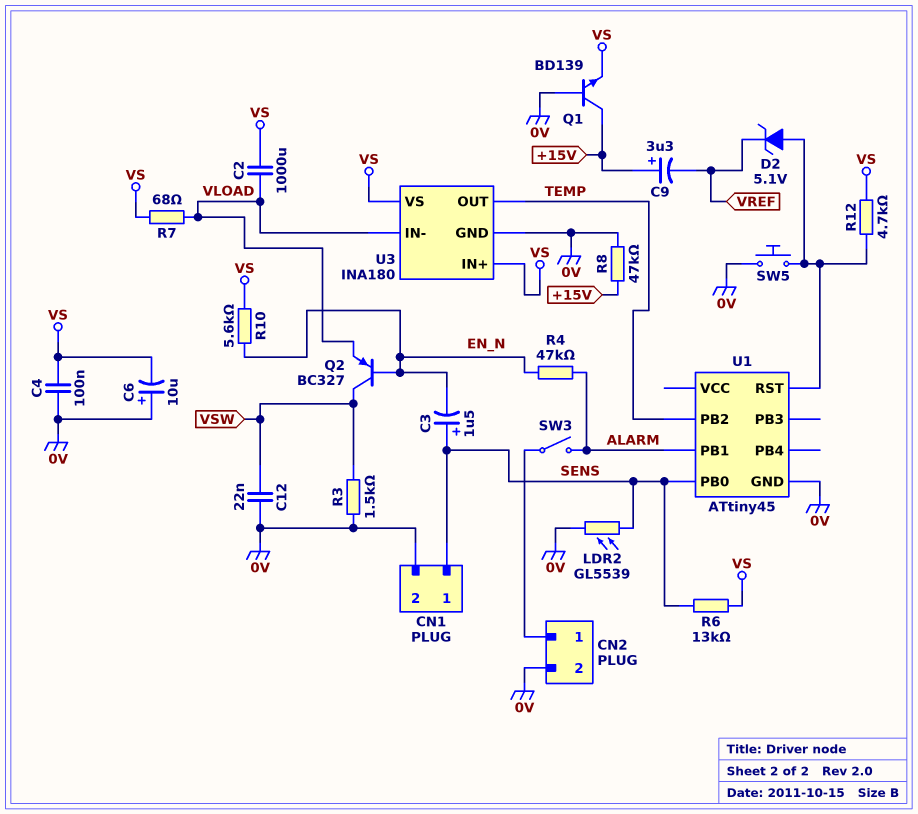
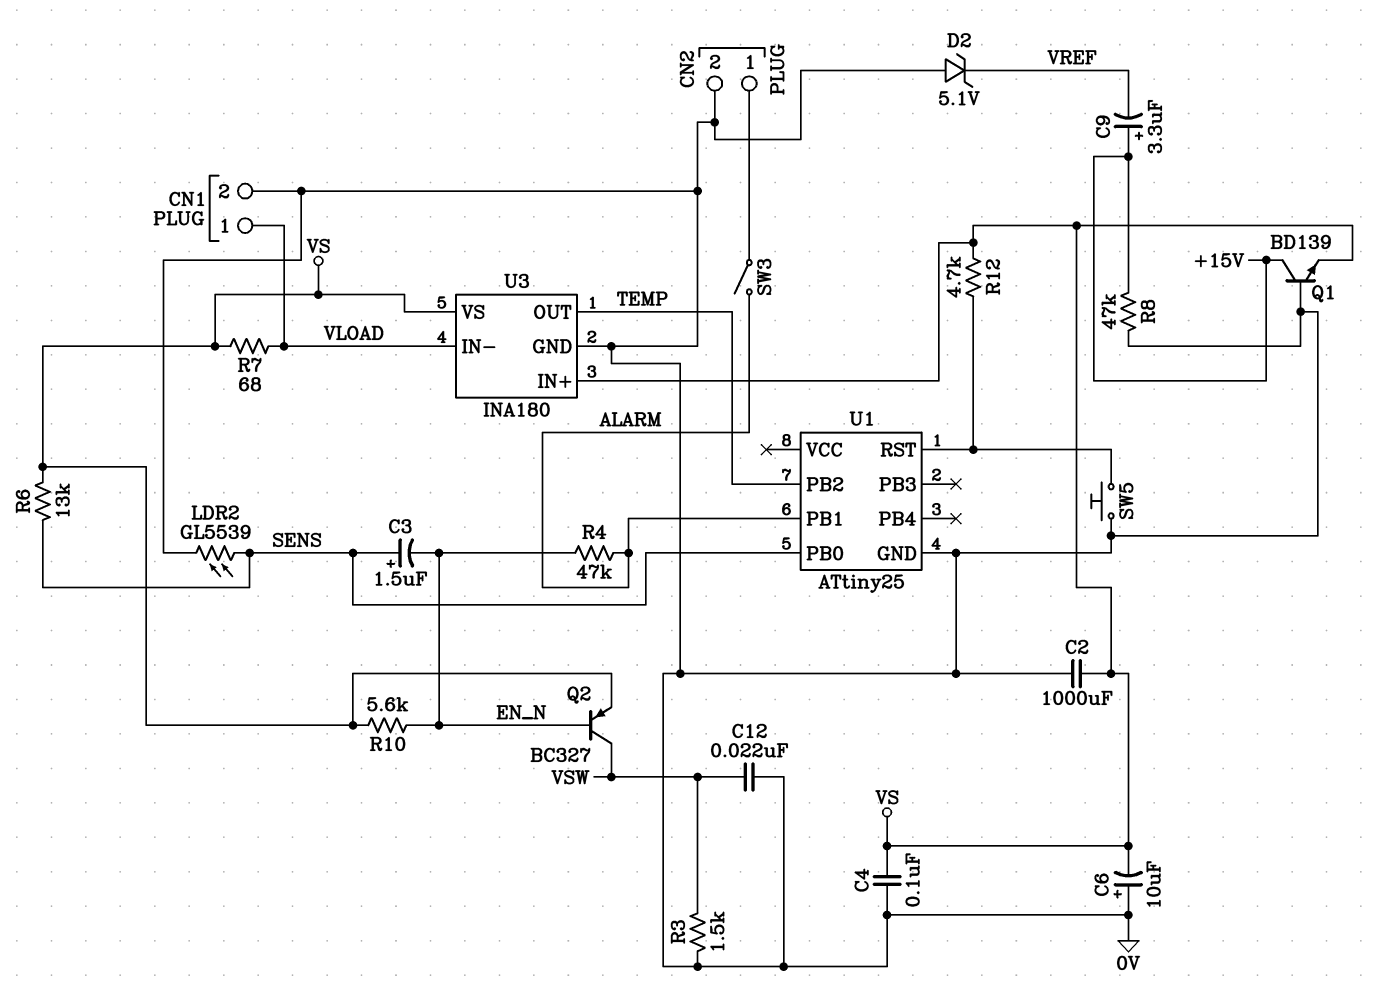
C2: 1000uF (VLOAD, VS) -> 1000uF (0V, VS)
CN1 pin 1: SENS -> VLOAD
D2: zener 5.1V (A U1/RST, K VREF) -> zener 5.1V (A 0V, K VREF)
Q2: PNP BC327 (B EN_N, C VSW, E VLOAD) -> PNP BC327 (B EN_N, C VSW, E VS)
U1: ATtiny45 -> ATtiny25

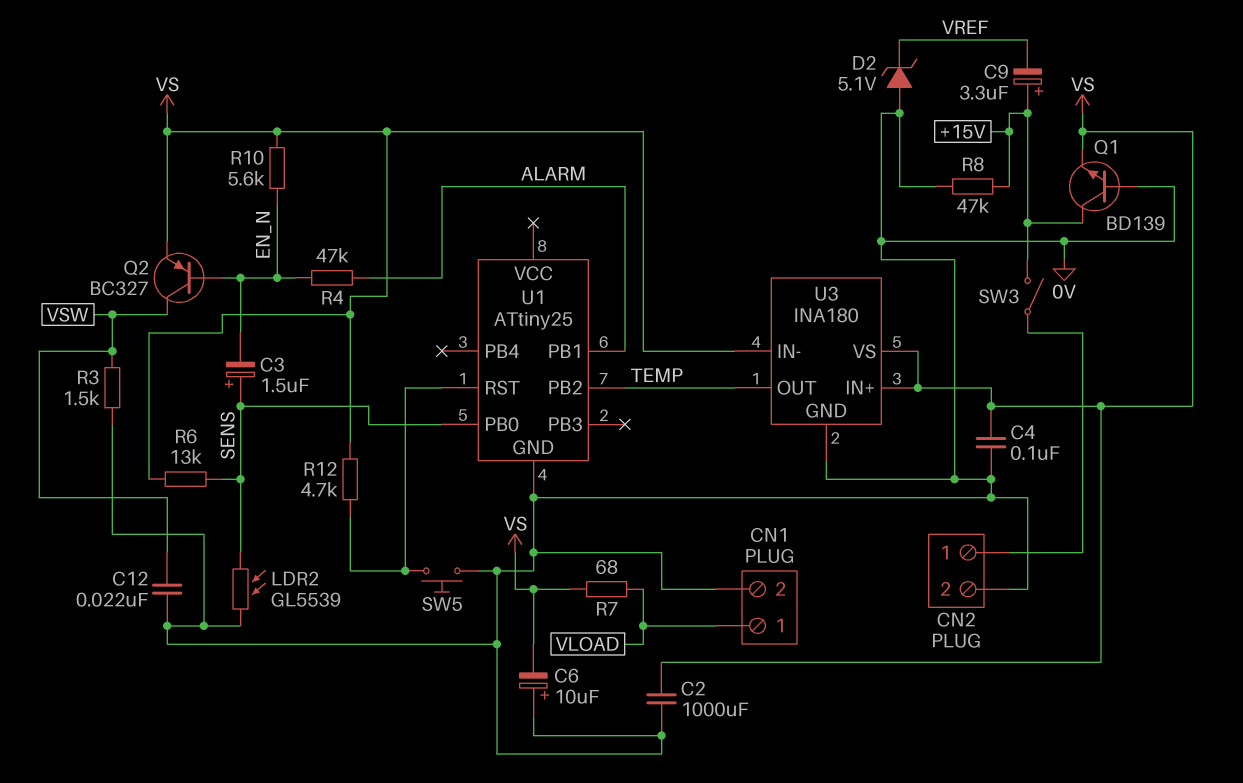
SW3: switch (ALARM, CN2/1) -> switch (+15V, CN2/1)
U3 pin IN-: VLOAD -> VS

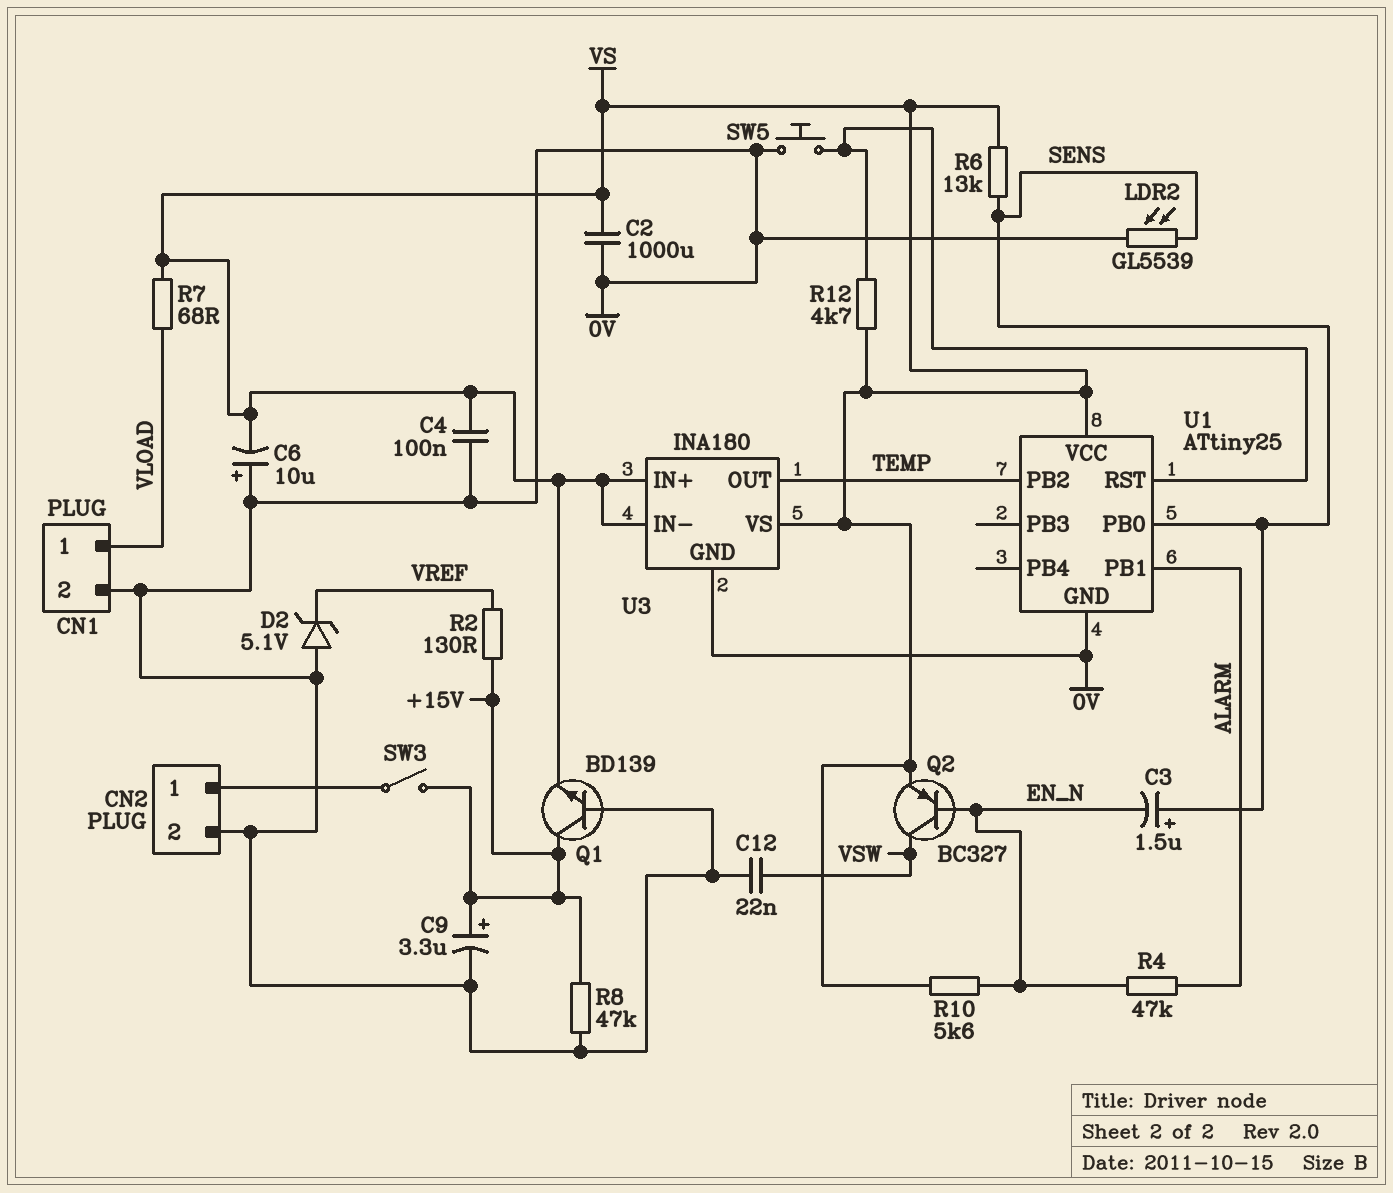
C9: 3.3uF (plus +15V, minus VREF) -> 3.3uF (plus +15V, minus 0V)
R2: none -> 130 (+15V, VREF)
R3: 1.5k (0V, VSW) -> none
U1 pin VCC: none -> VS

